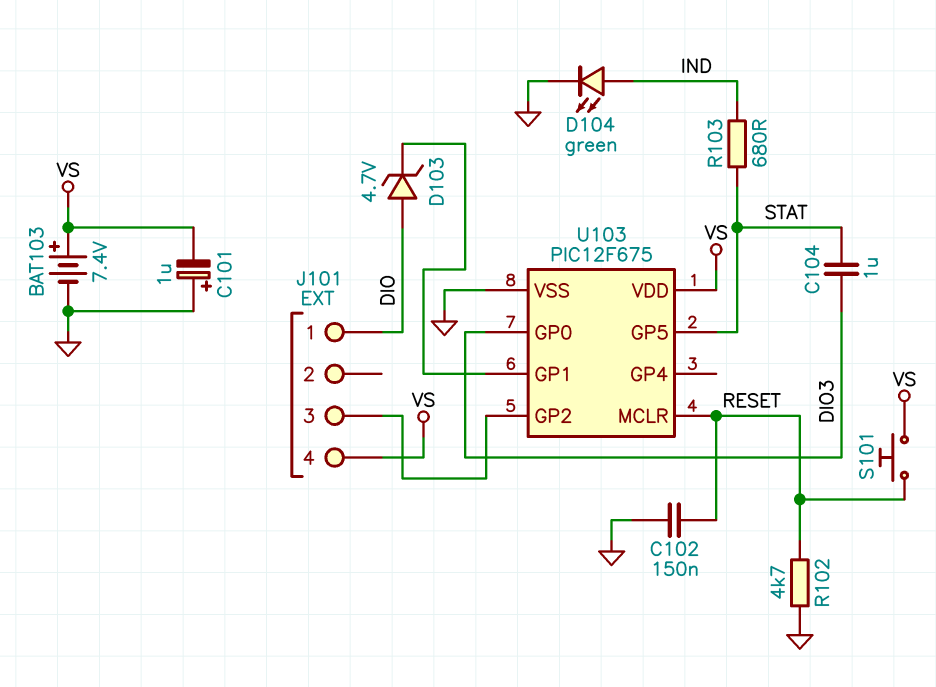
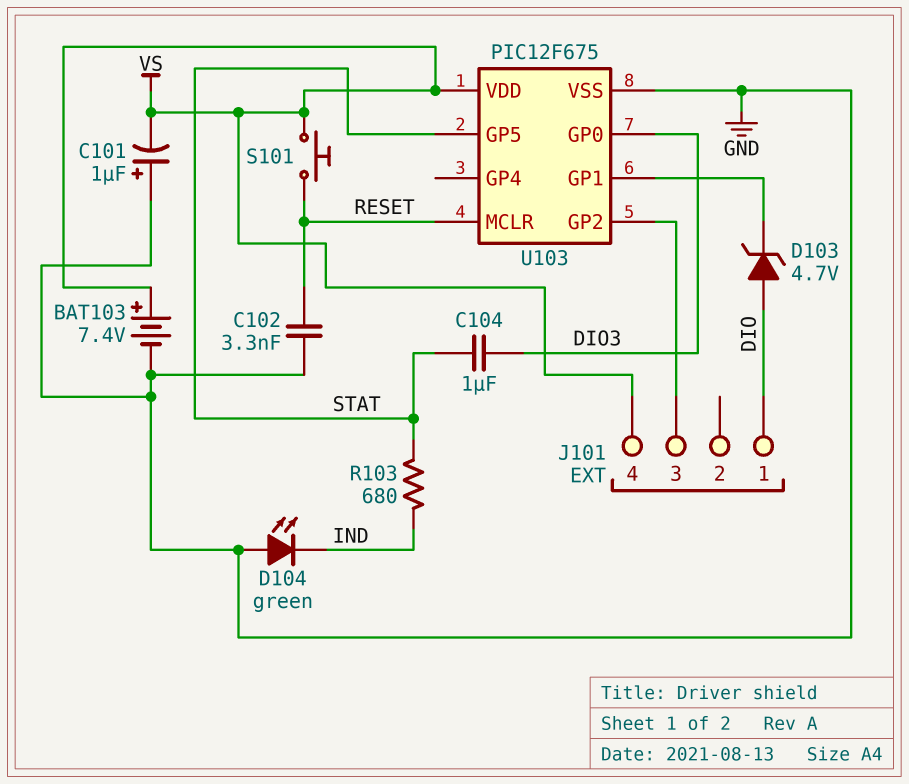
C102: 150nF (GND, RESET) -> 3.3nF (GND, RESET)
D104: LED green (A IND, K GND) -> LED green (A GND, K IND)
R102: 4.7k (GND, RESET) -> none

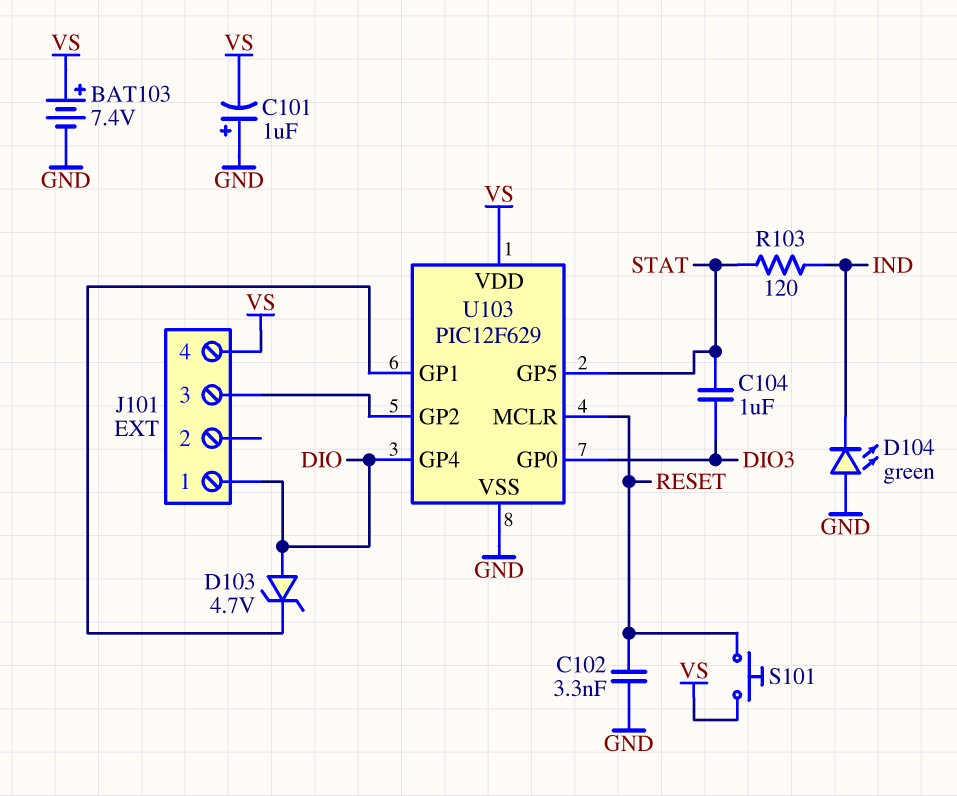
R103: 680 (IND, STAT) -> 120 (IND, STAT)
U103: PIC12F675 -> PIC12F629
U103 pin GP4: none -> DIO

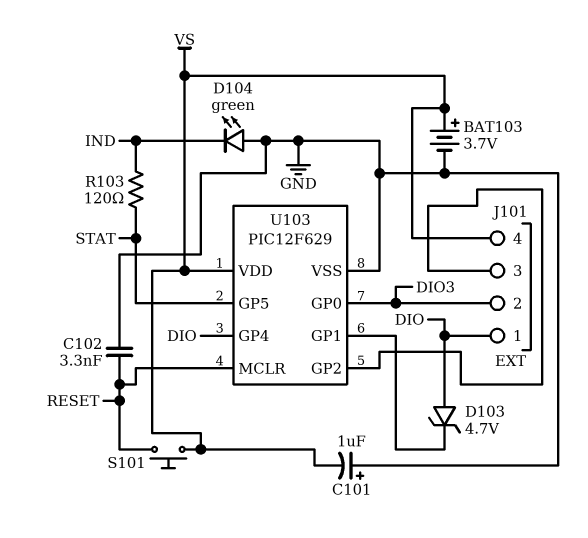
BAT103: 7.4V (plus VS, minus GND) -> 3.7V (plus VS, minus GND)
C104: 1uF (DIO3, STAT) -> none
J101 pin 2: none -> DIO3

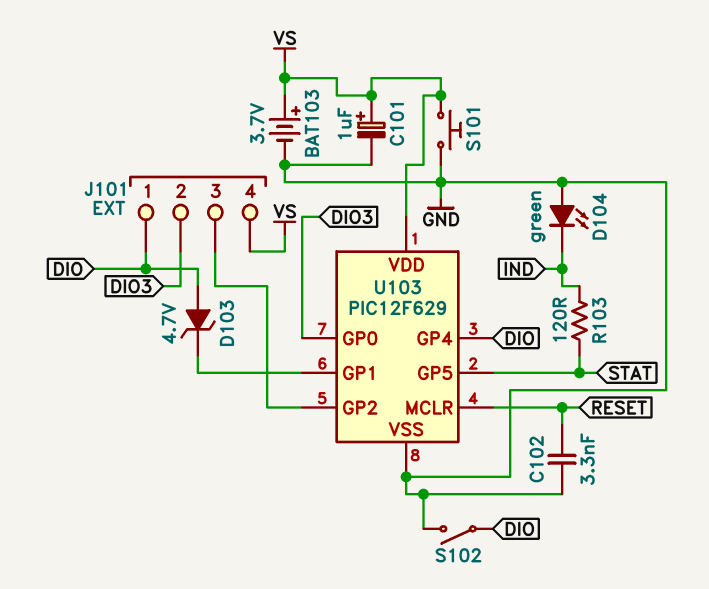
C101: 1uF (plus GND, minus VS) -> 1uF (plus VS, minus GND)
S101: button (RESET, VS) -> button (GND, VS)
S102: none -> switch (DIO, GND)

